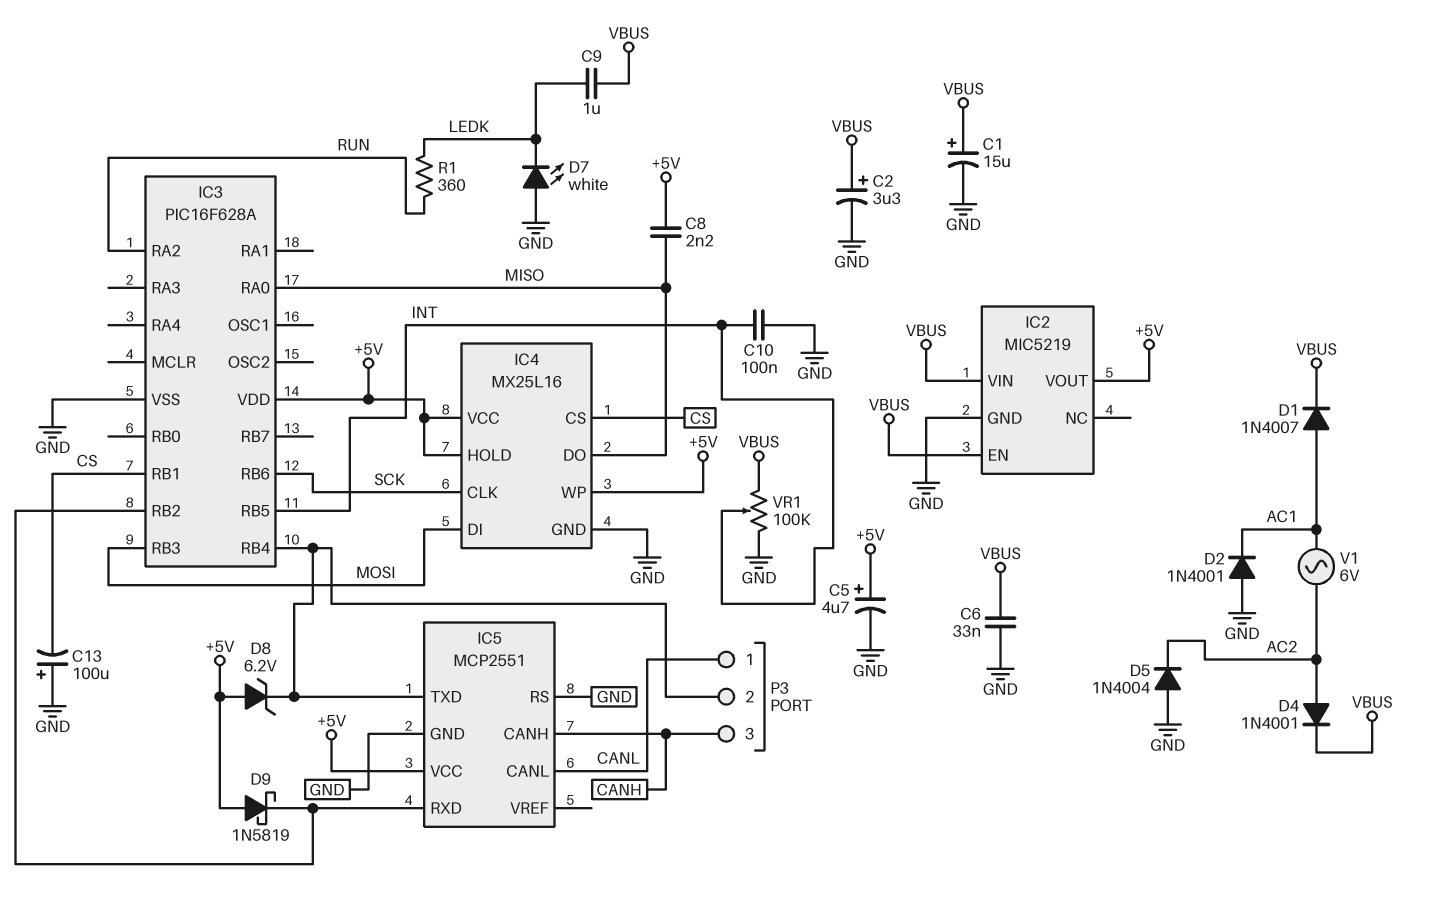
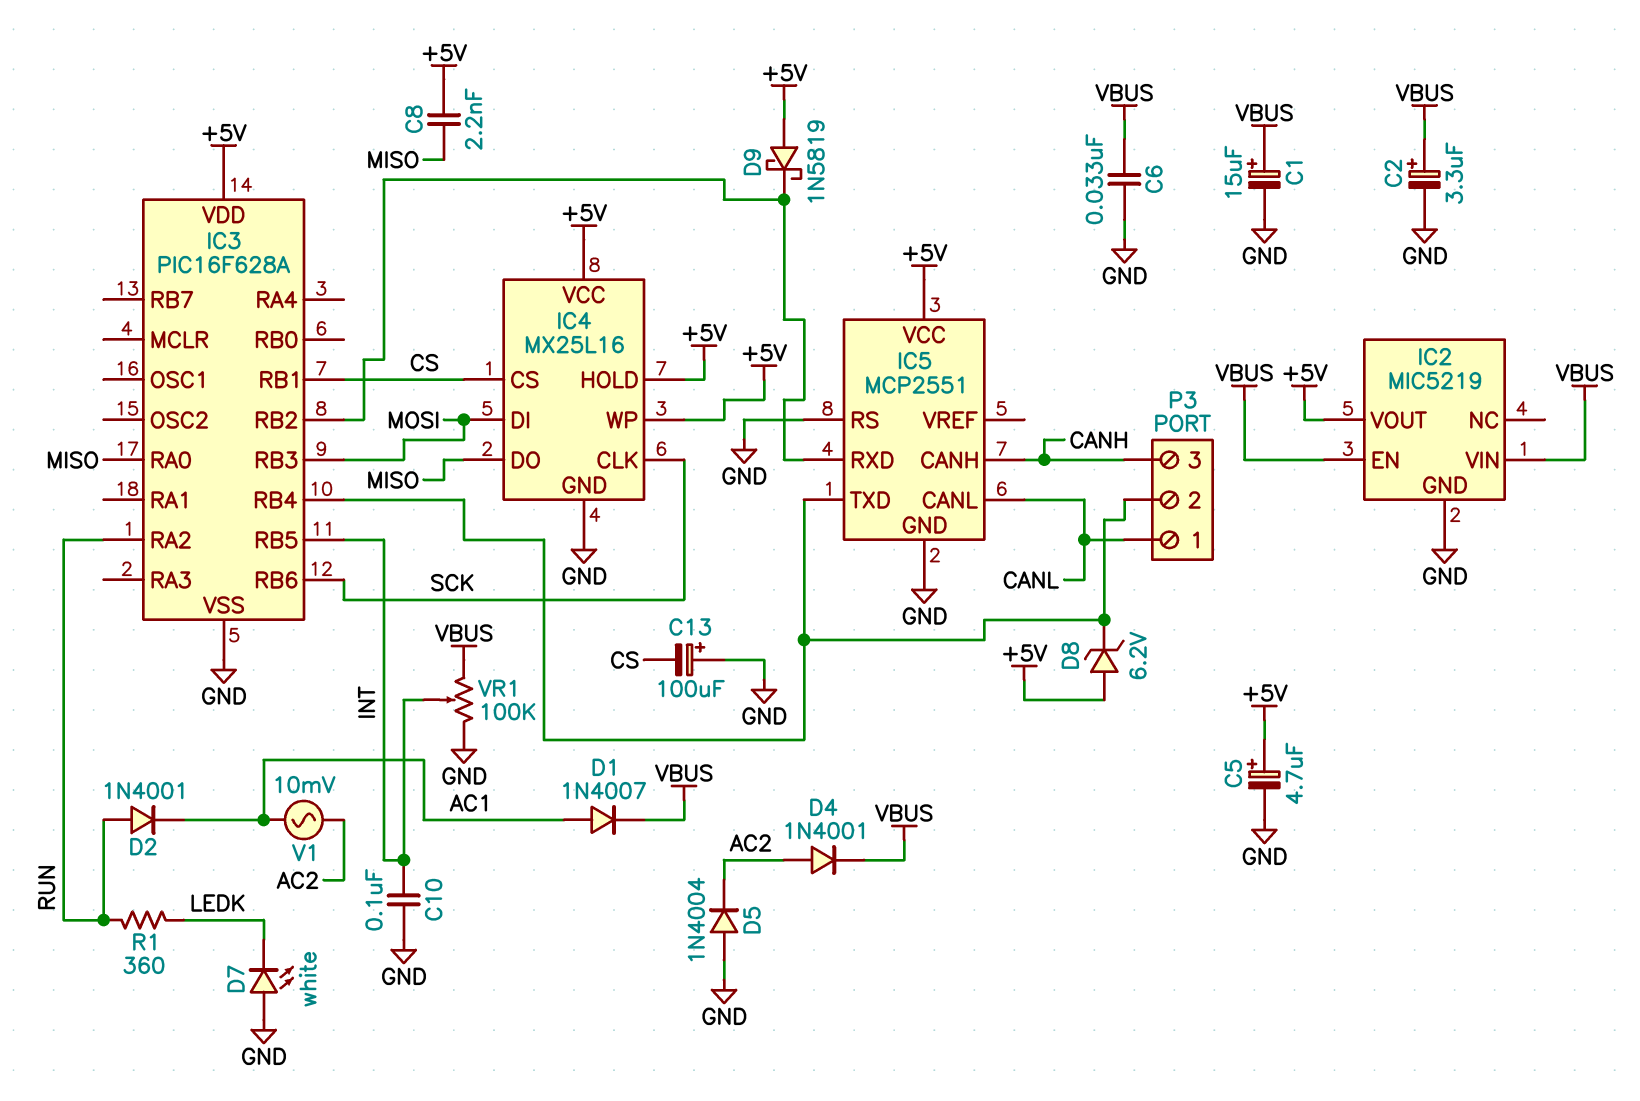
C9: 1uF (LEDK, VBUS) -> none
D2: diode 1N4001 (A GND, K AC1) -> diode 1N4001 (A RUN, K AC1)
V1: AC 6V (AC1, AC2) -> AC 10mV (AC1, AC2)

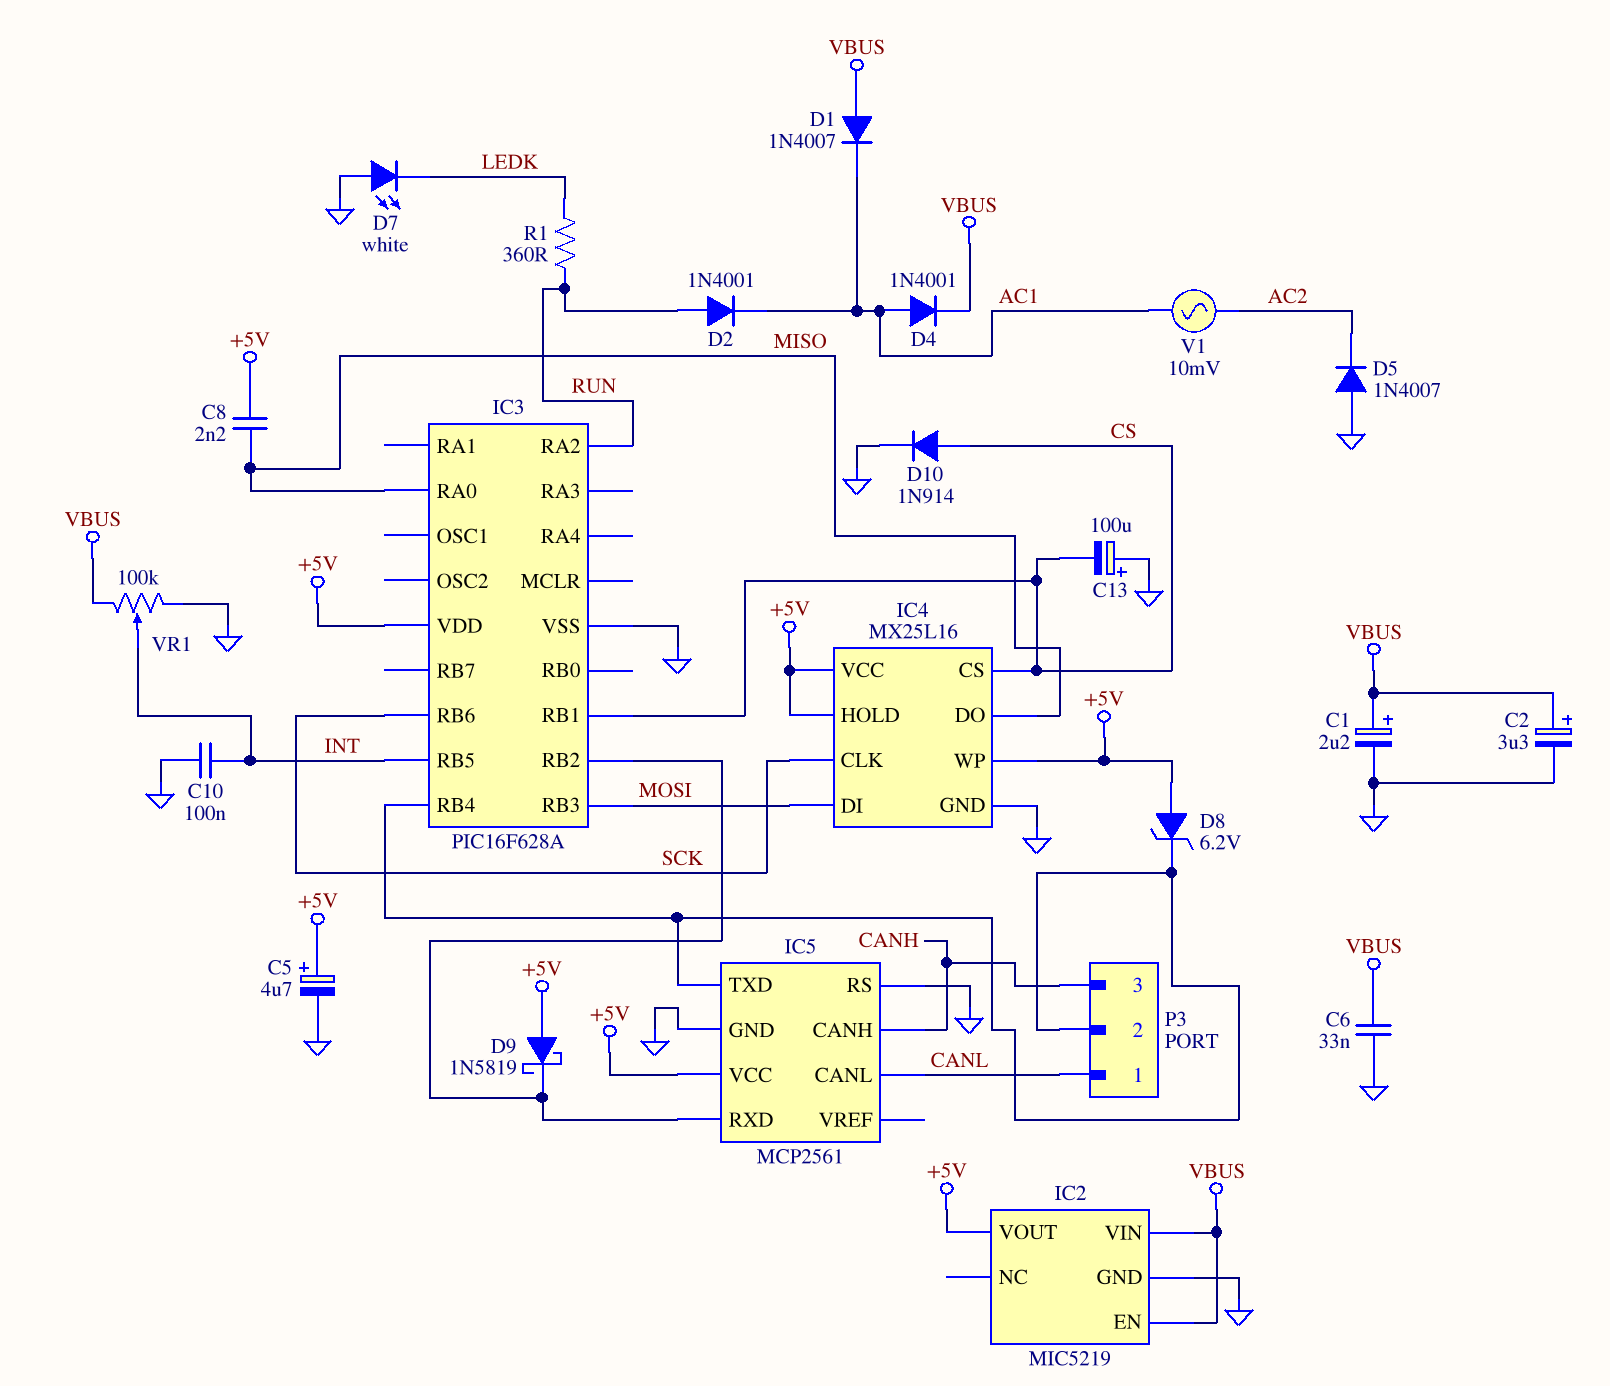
C1: 15uF (plus VBUS, minus GND) -> 2.2uF (plus VBUS, minus GND)
D1: diode 1N4007 (A AC1, K VBUS) -> diode 1N4007 (A VBUS, K AC1)
D4: diode 1N4001 (A AC2, K VBUS) -> diode 1N4001 (A AC1, K VBUS)
D5: diode 1N4004 (A GND, K AC2) -> diode 1N4007 (A GND, K AC2)
D10: none -> diode 1N914 (A CS, K GND)
IC5: MCP2551 -> MCP2561

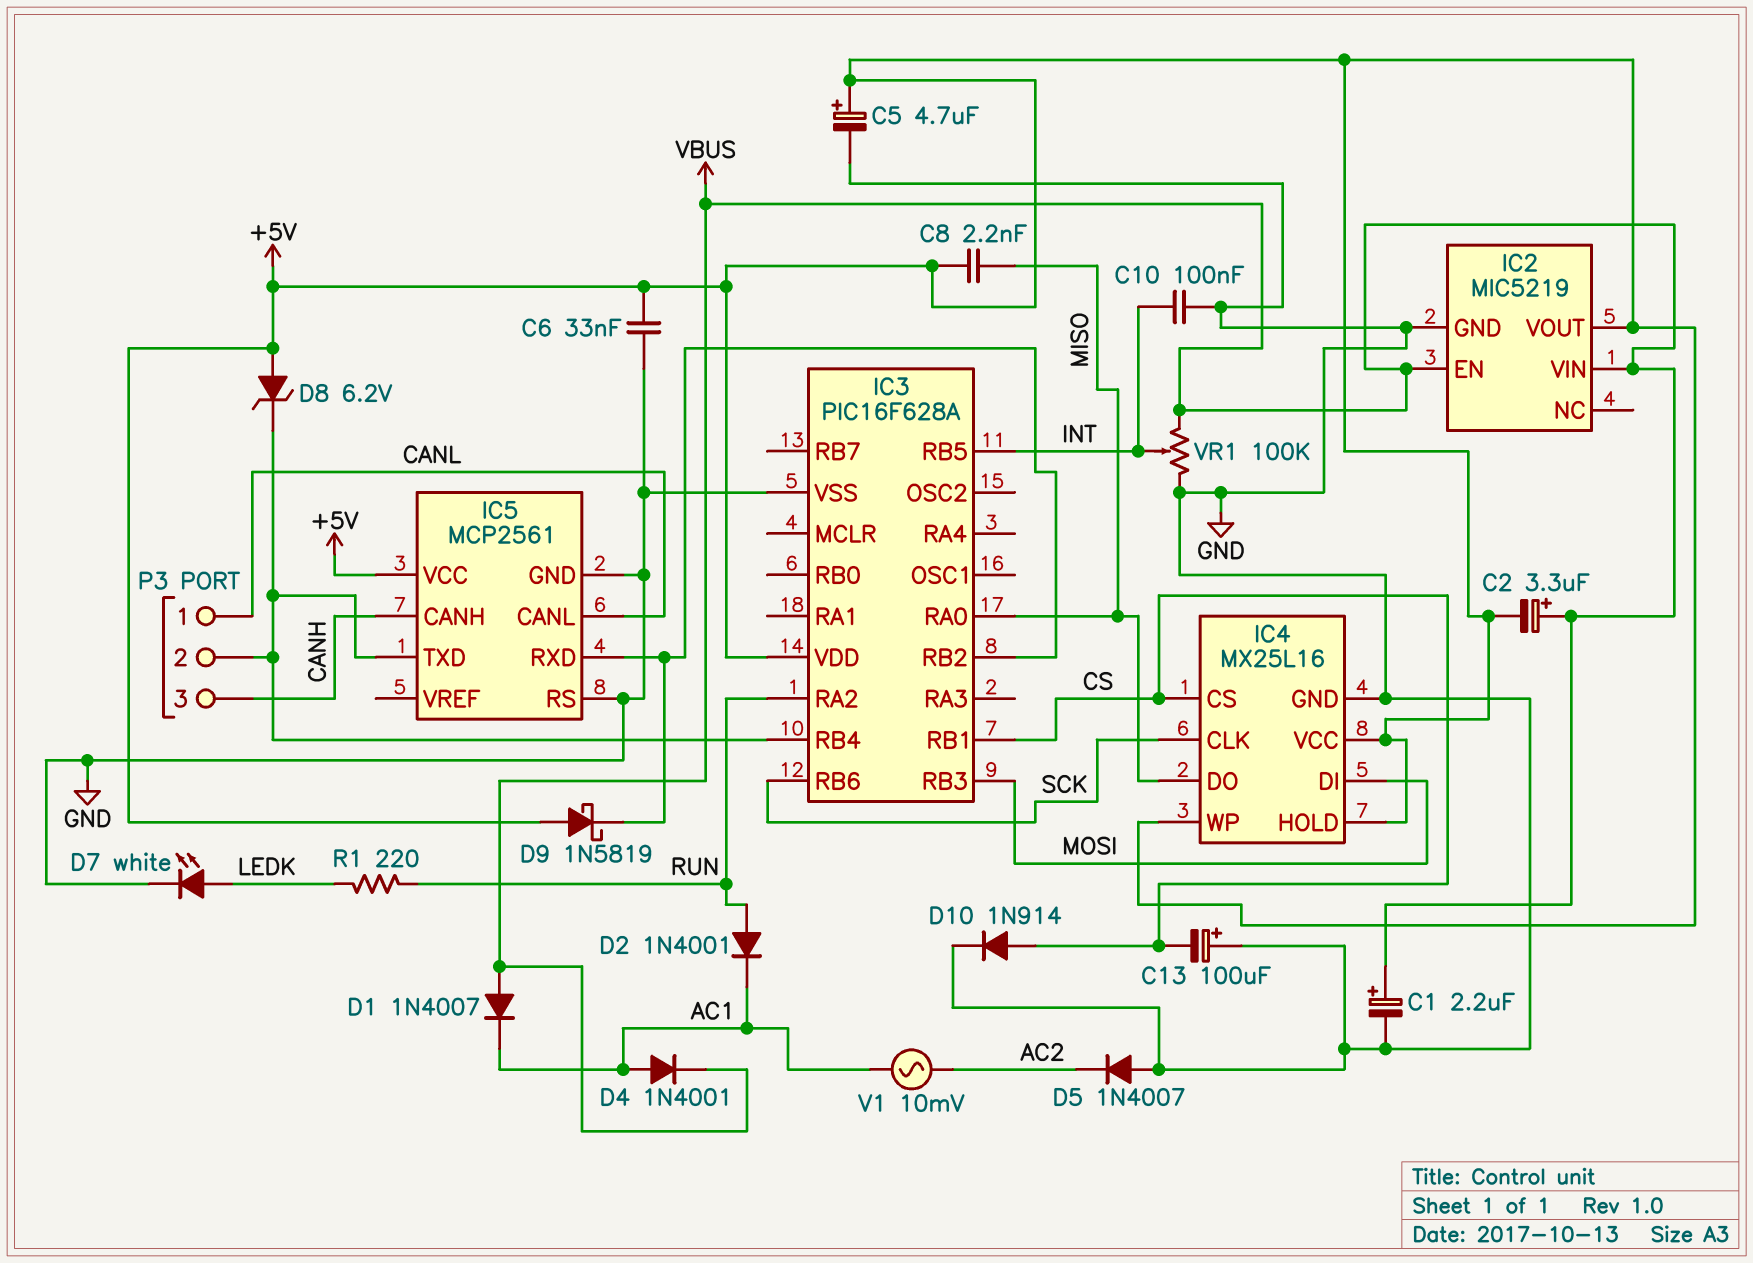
C2: 3.3uF (plus VBUS, minus GND) -> 3.3uF (plus VBUS, minus +5V)
C6: 33nF (GND, VBUS) -> 33nF (+5V, GND)
D7: LED white (A GND, K LEDK) -> LED white (A LEDK, K GND)
R1: 360 (LEDK, RUN) -> 220 (LEDK, RUN)

